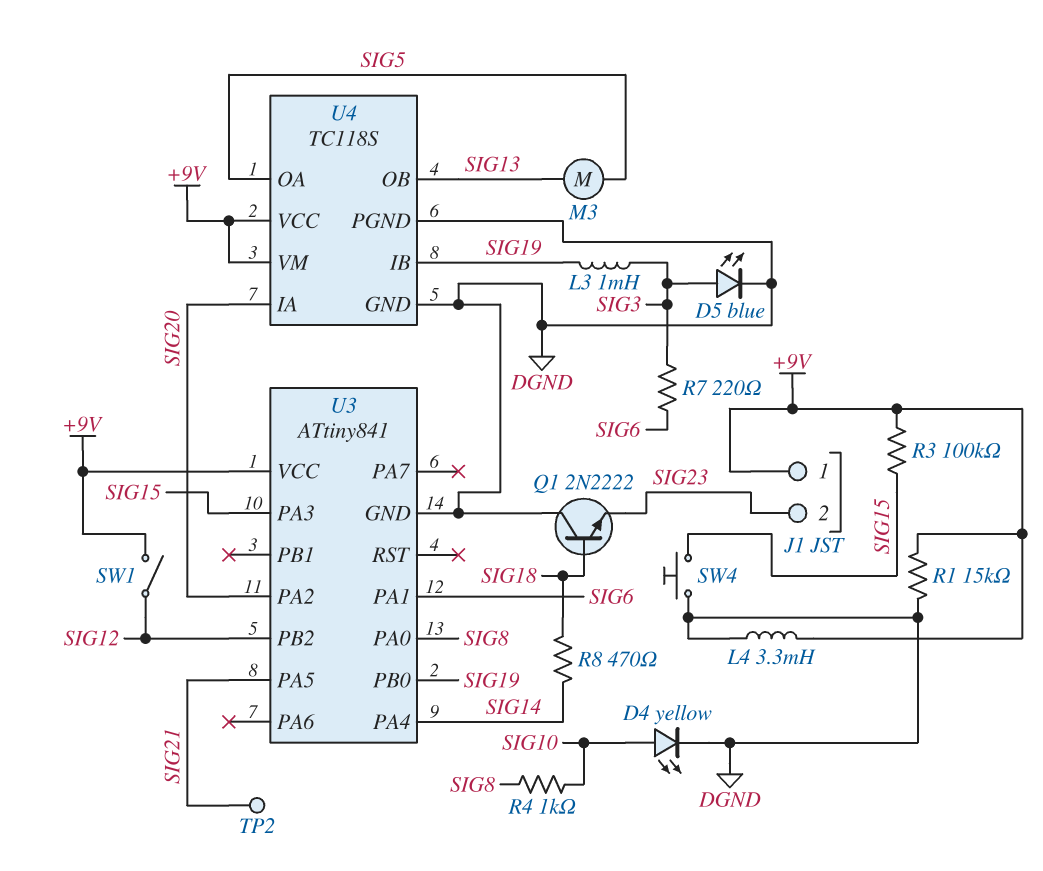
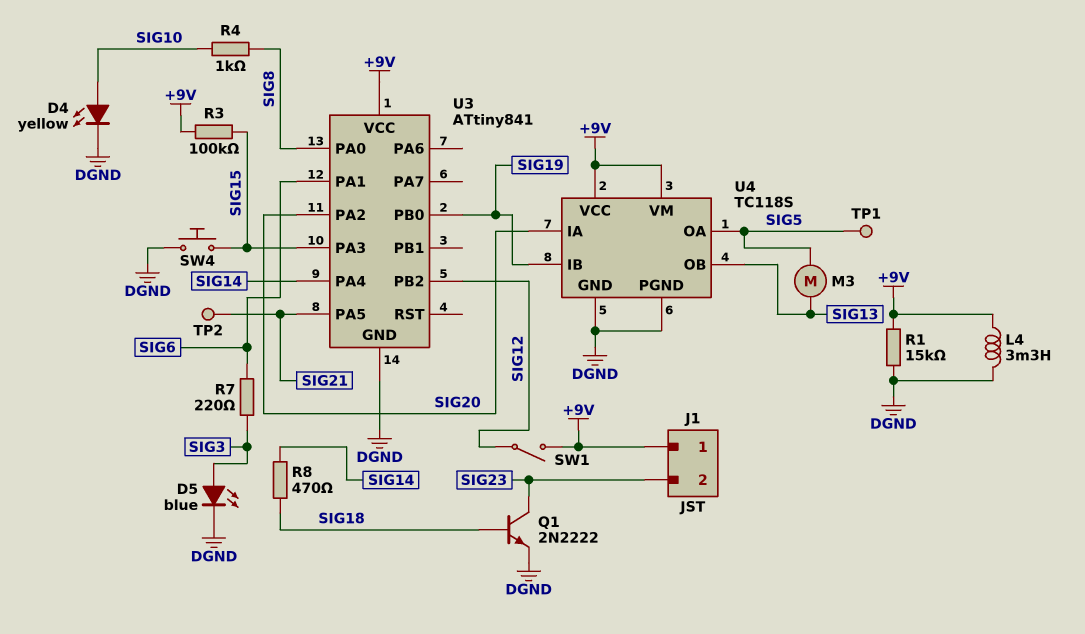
L3: 1mH (SIG3, SIG19) -> none
Q1: NPN 2N2222 (B SIG18, C DGND, E SIG23) -> NPN 2N2222 (B SIG18, C SIG23, E DGND)
TP1: none -> test point (SIG5)

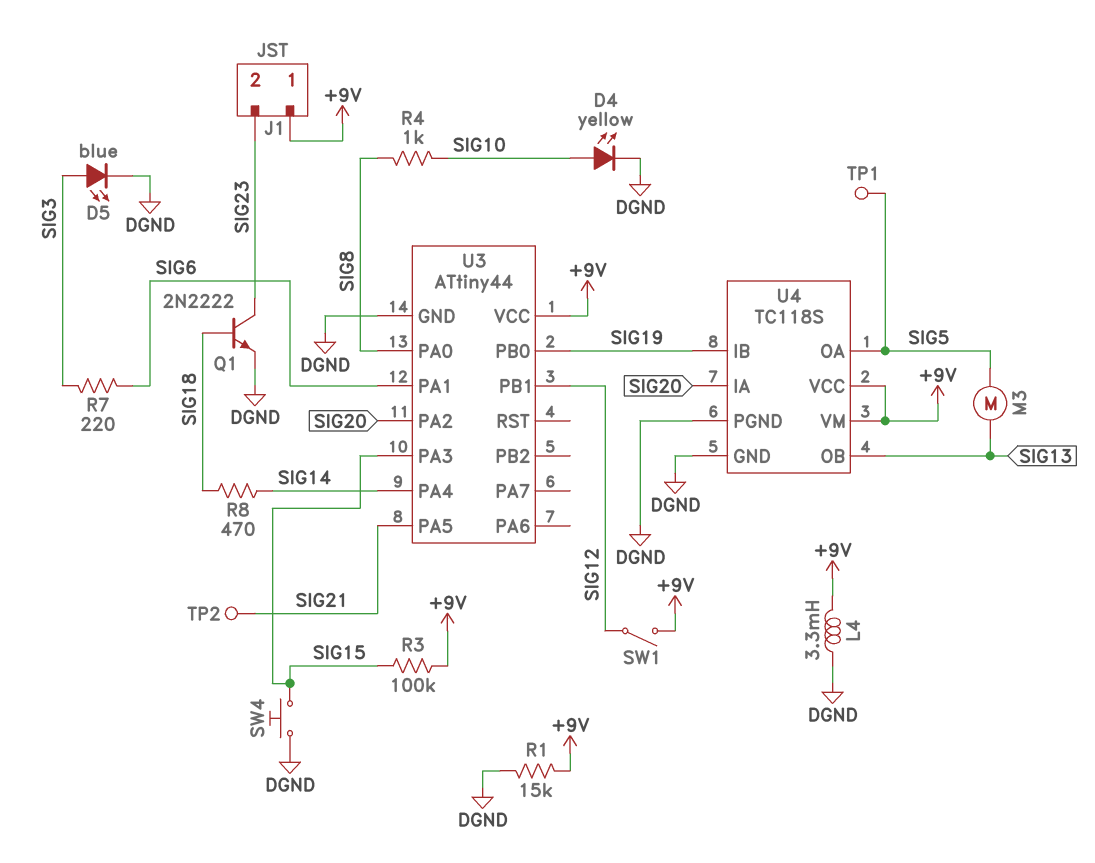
U3: ATtiny841 -> ATtiny44
U3 pin PB1: none -> SIG12
U3 pin PB2: SIG12 -> none

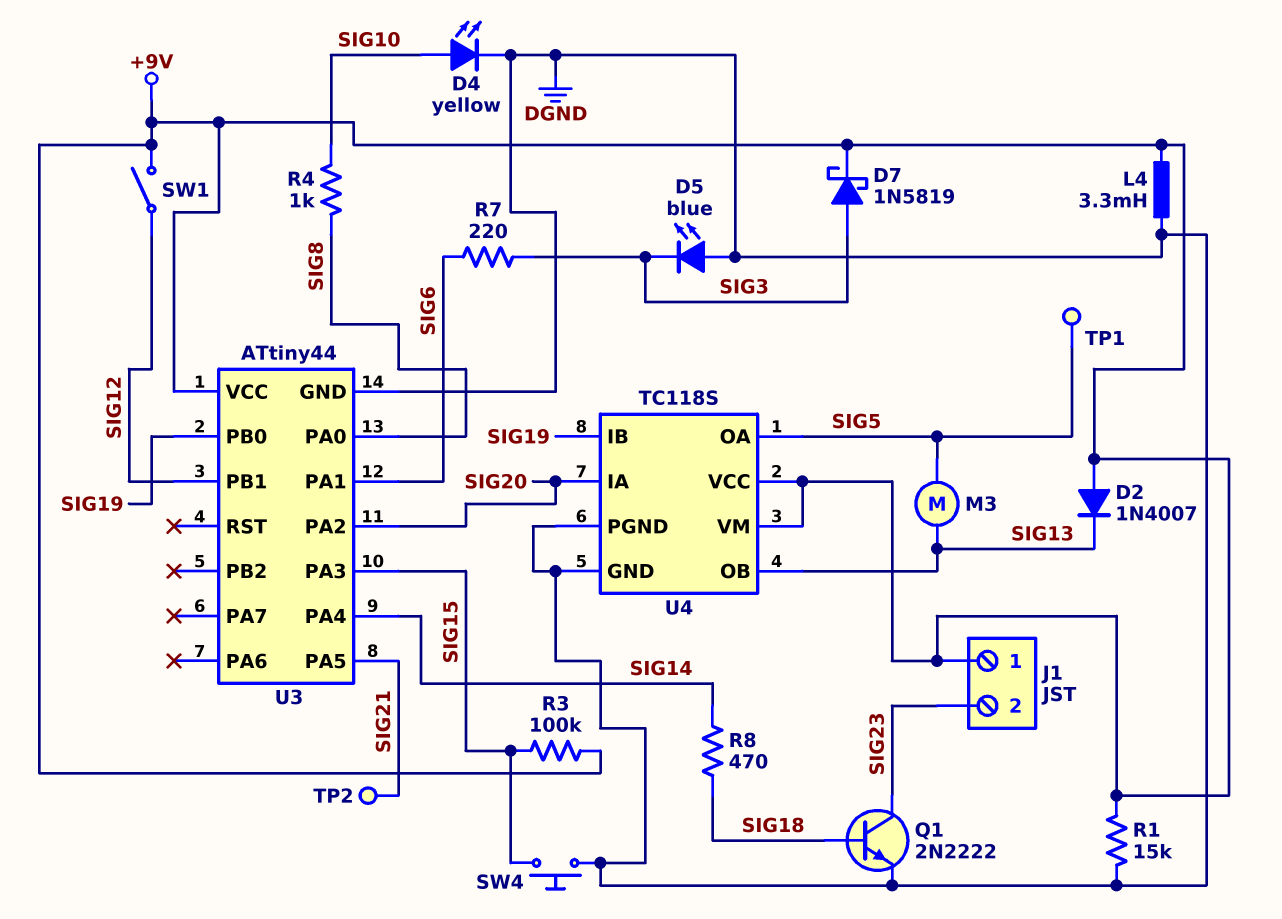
D2: none -> diode 1N4007 (A +9V, K SIG13)
D5: LED blue (A SIG3, K DGND) -> LED blue (A DGND, K SIG3)
D7: none -> schottky 1N5819 (A SIG3, K +9V)

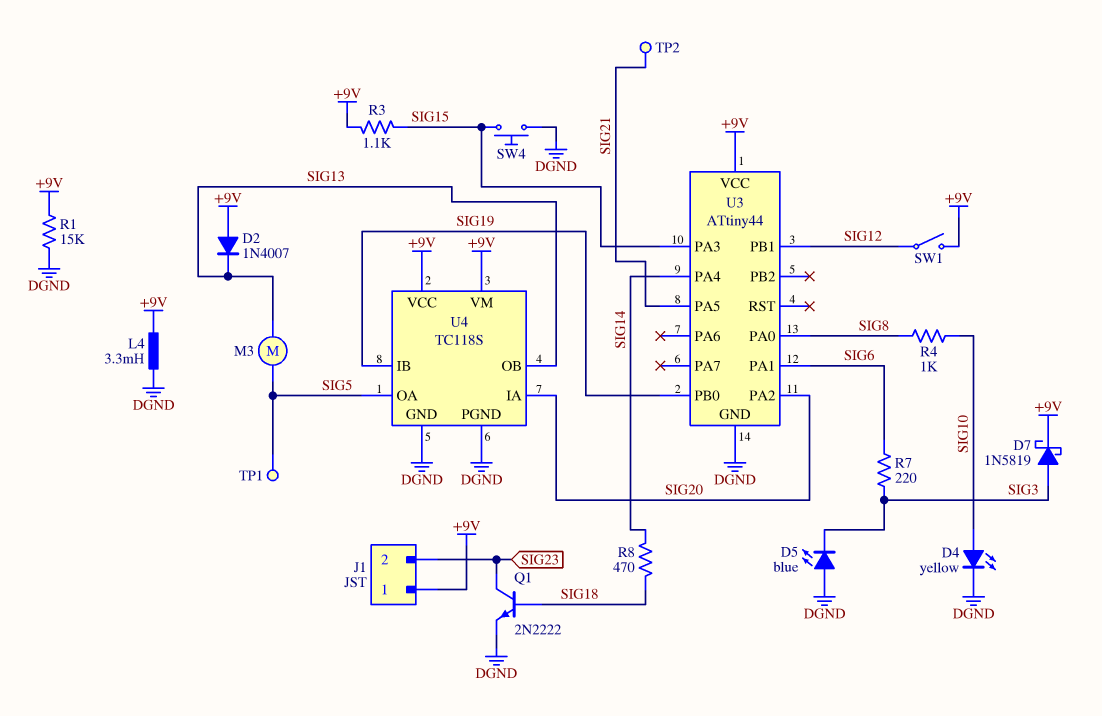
R3: 100k (+9V, SIG15) -> 1.1k (+9V, SIG15)

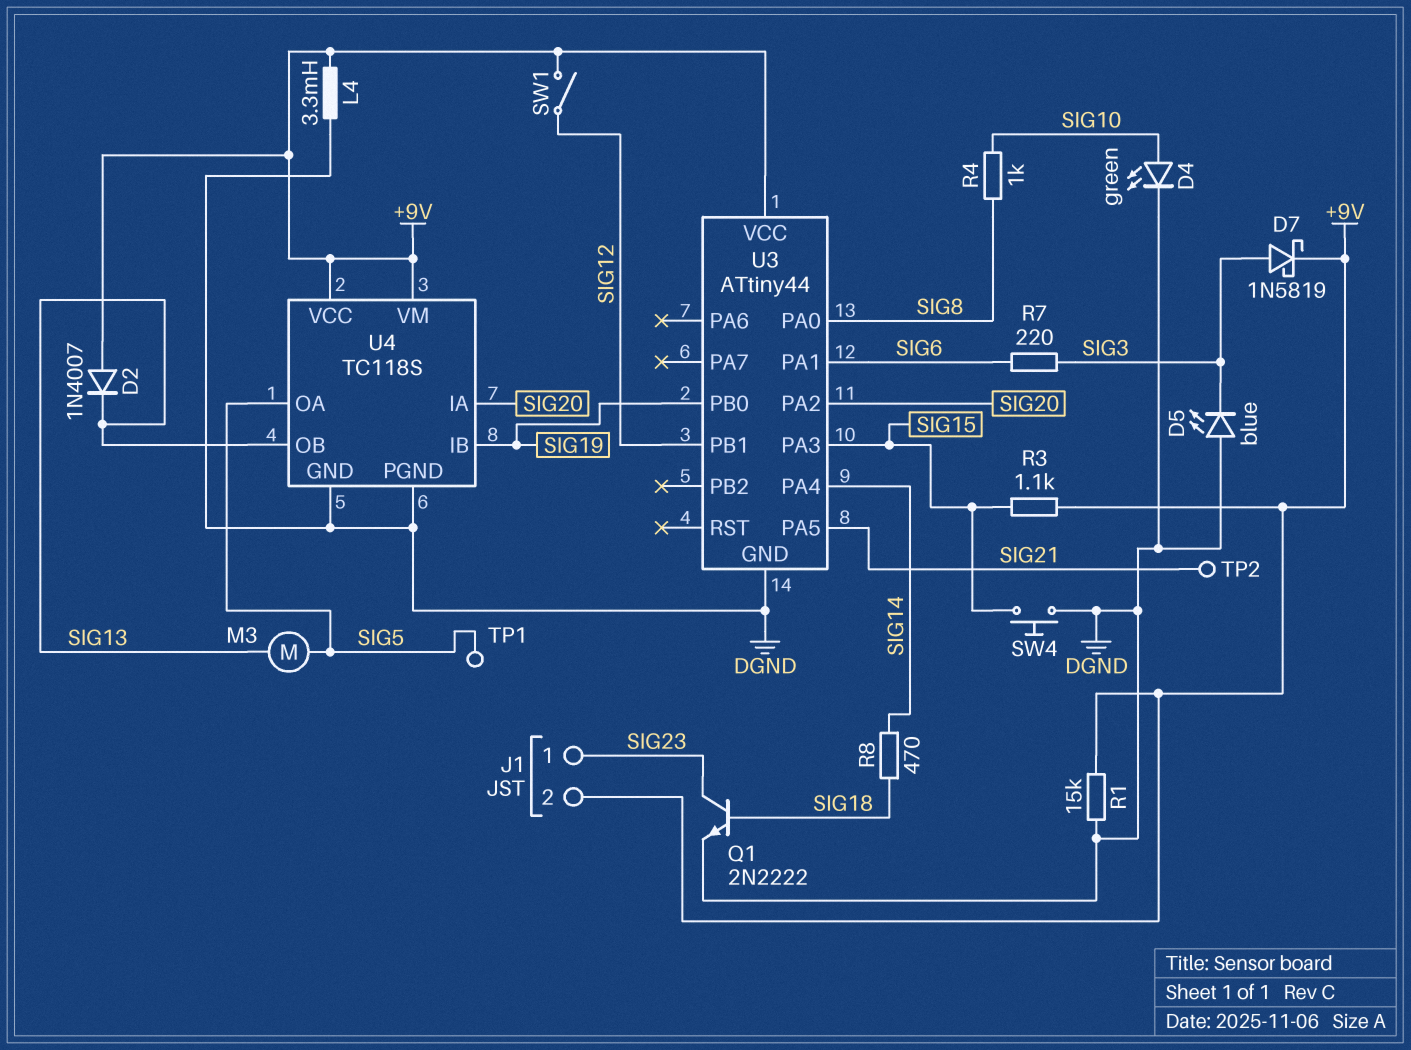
D4: LED yellow (A SIG10, K DGND) -> LED green (A SIG10, K DGND)
J1 pin 1: +9V -> SIG23
J1 pin 2: SIG23 -> +9V

